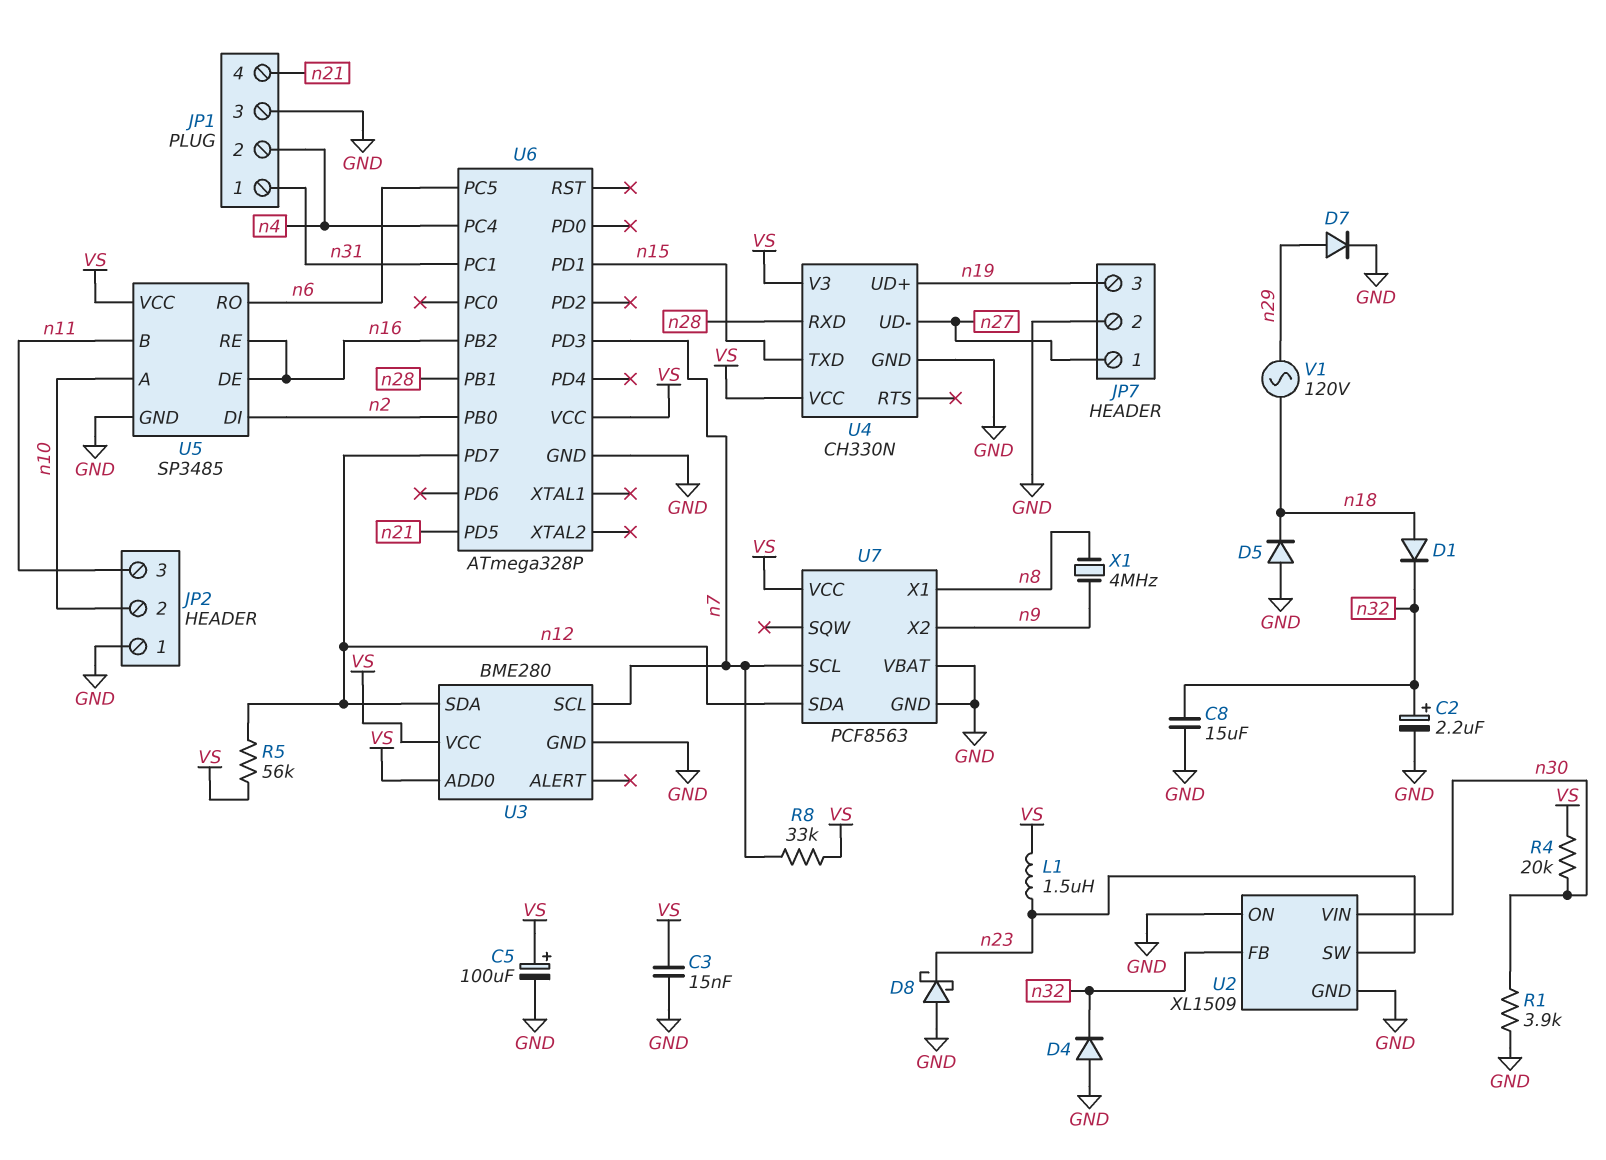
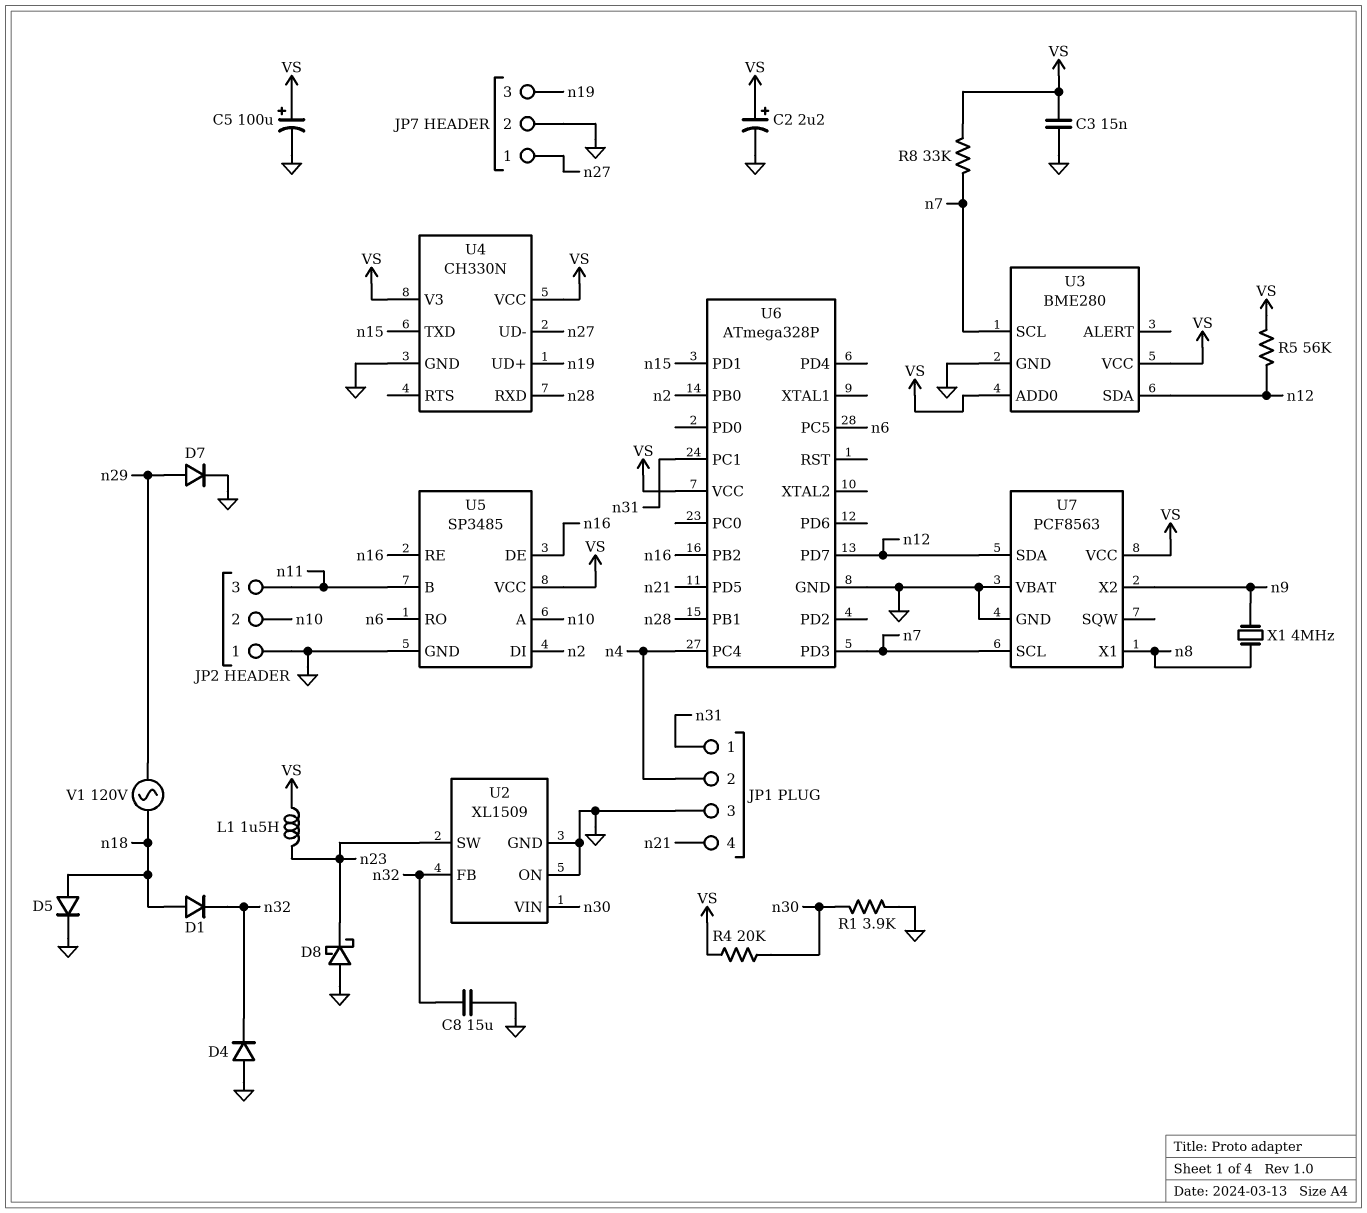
C2: 2.2uF (plus n32, minus GND) -> 2.2uF (plus VS, minus GND)
D5: diode (A GND, K n18) -> diode (A n18, K GND)

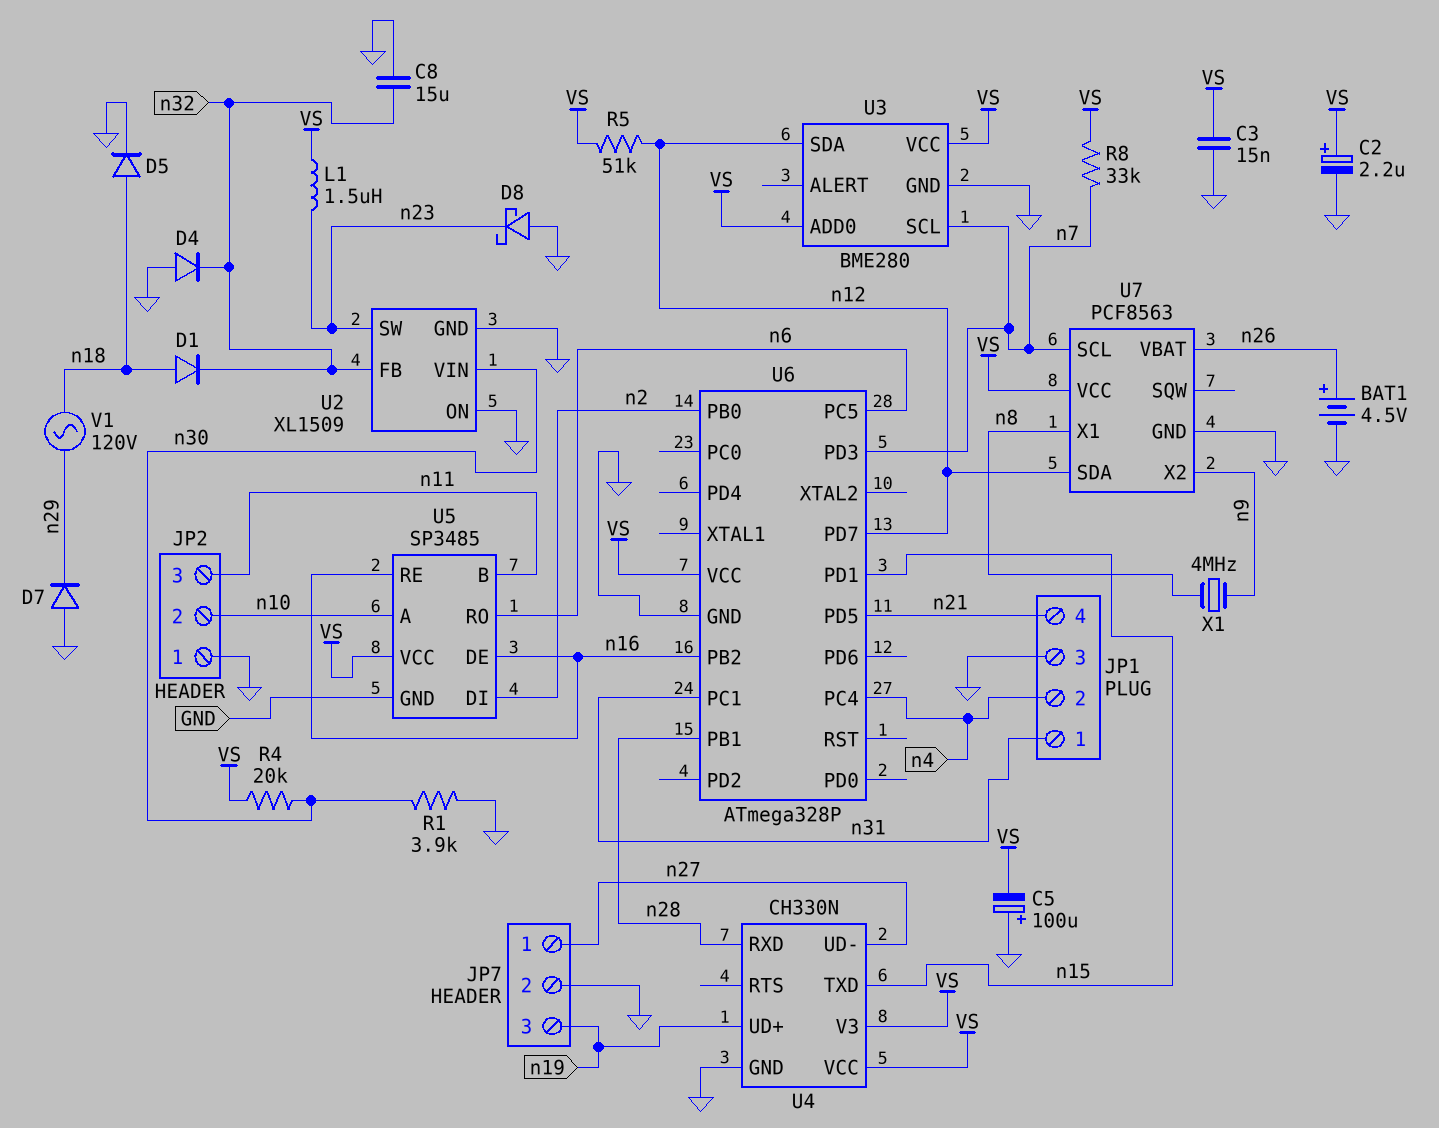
BAT1: none -> 4.5V (plus n26, minus GND)
C5: 100uF (plus VS, minus GND) -> 100uF (plus GND, minus VS)
D7: diode (A n29, K GND) -> diode (A GND, K n29)
R5: 56k (VS, n12) -> 51k (VS, n12)
U7 pin VBAT: GND -> n26

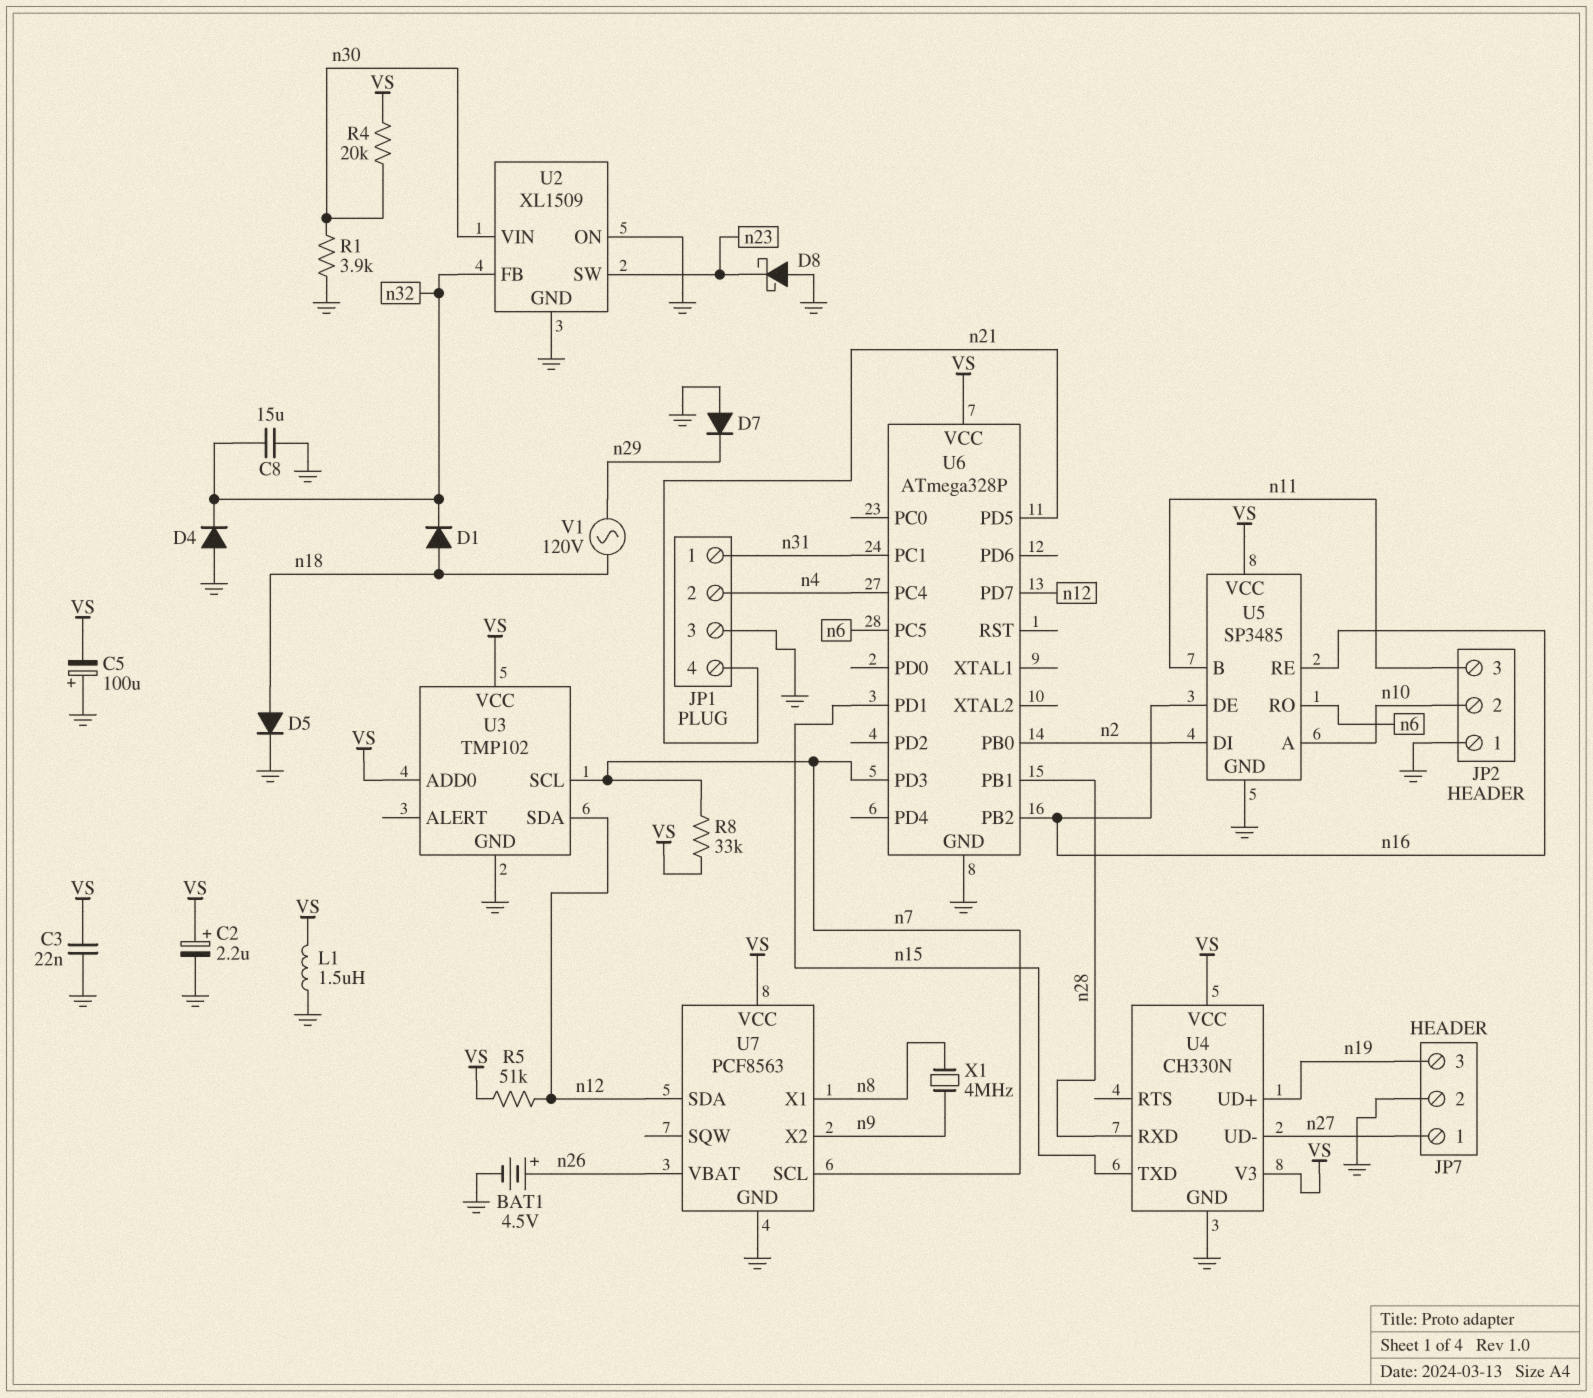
C3: 15nF (GND, VS) -> 22nF (GND, VS)
L1: 1.5uH (VS, n23) -> 1.5uH (GND, VS)
U3: BME280 -> TMP102

